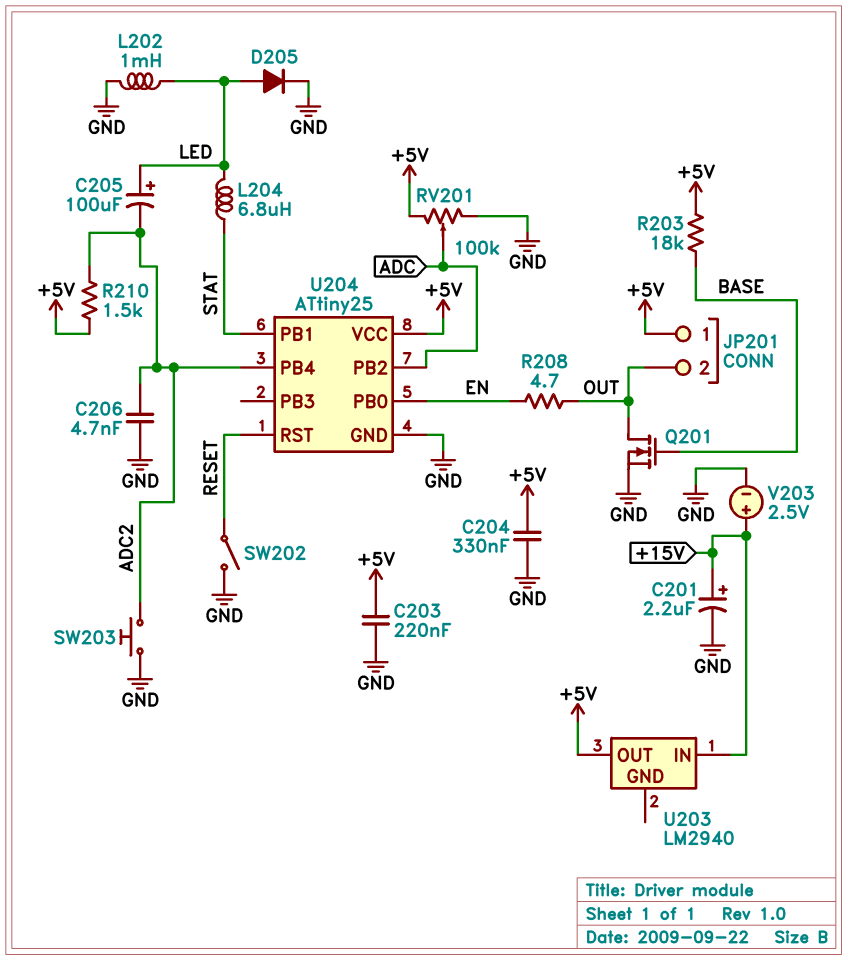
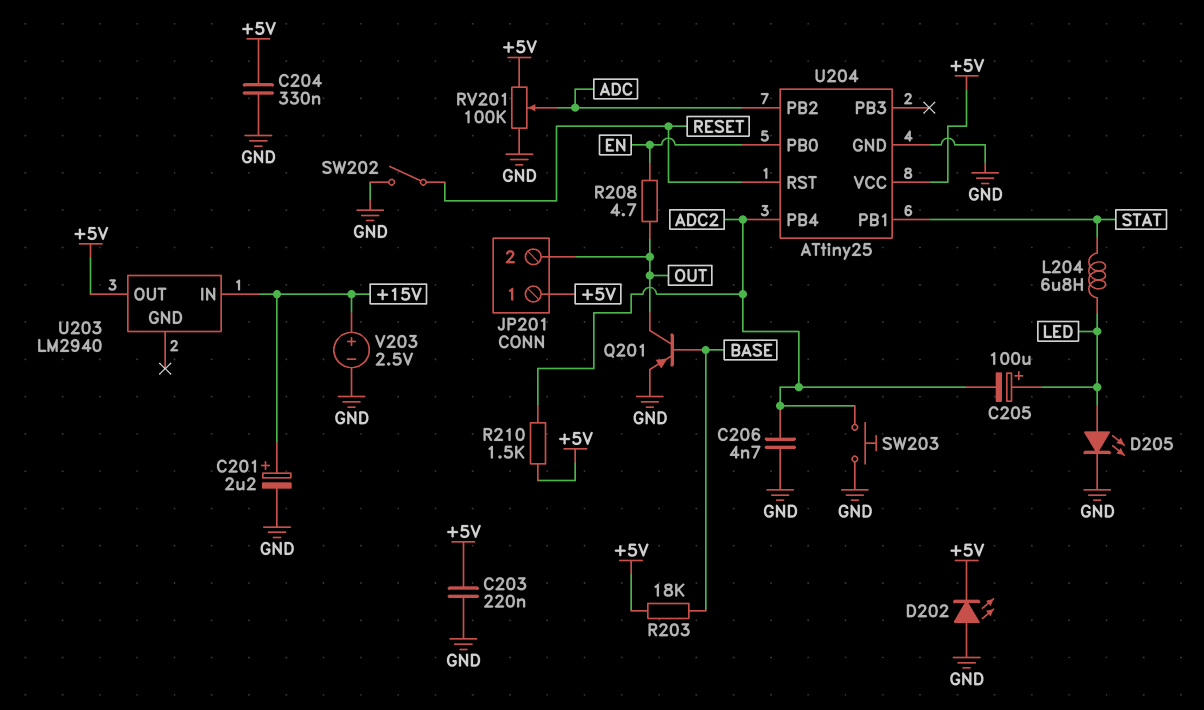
D202: none -> LED (A GND, K +5V)
D205: diode (A LED, K GND) -> LED (A LED, K GND)
L202: 1mH (GND, LED) -> none
Q201: NMOS (G BASE, D OUT, S GND) -> PNP (B BASE, C OUT, E GND)

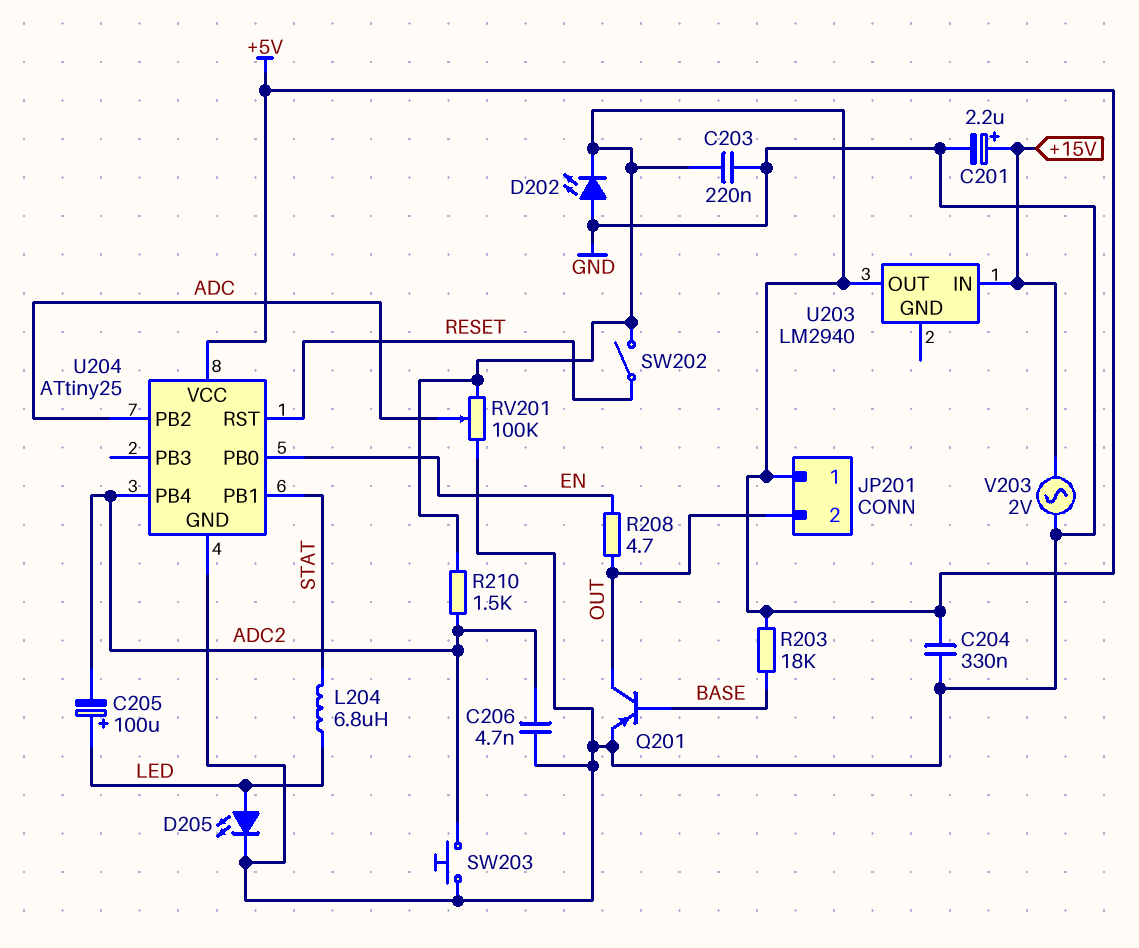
SW202: switch (GND, RESET) -> switch (+5V, RESET)
V203: 2.5V (plus +15V, minus GND) -> AC 2V (+15V, GND)

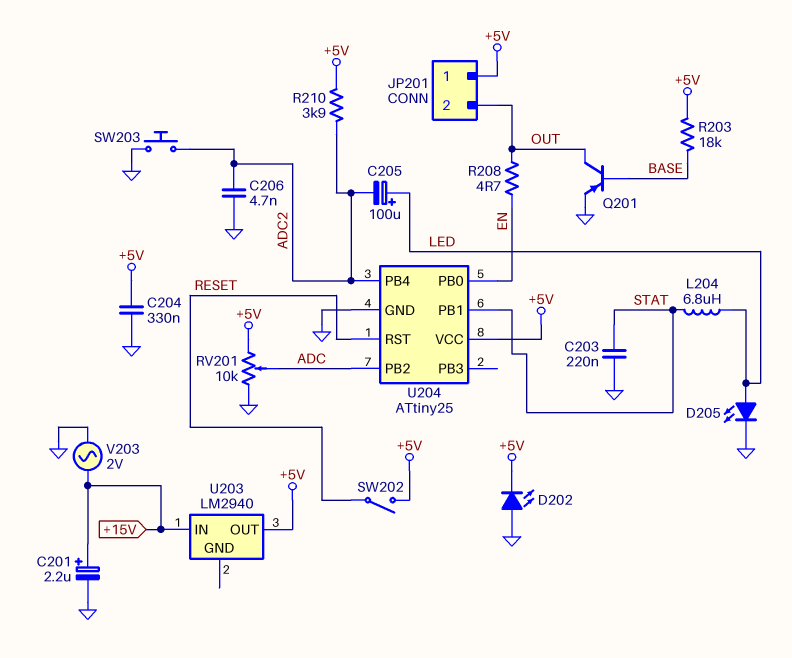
C203: 220nF (+5V, GND) -> 220nF (GND, STAT)
R210: 1.5k (+5V, ADC2) -> 3.9k (+5V, ADC2)
RV201: 100k (+5V, GND, wiper ADC) -> 10k (+5V, GND, wiper ADC)

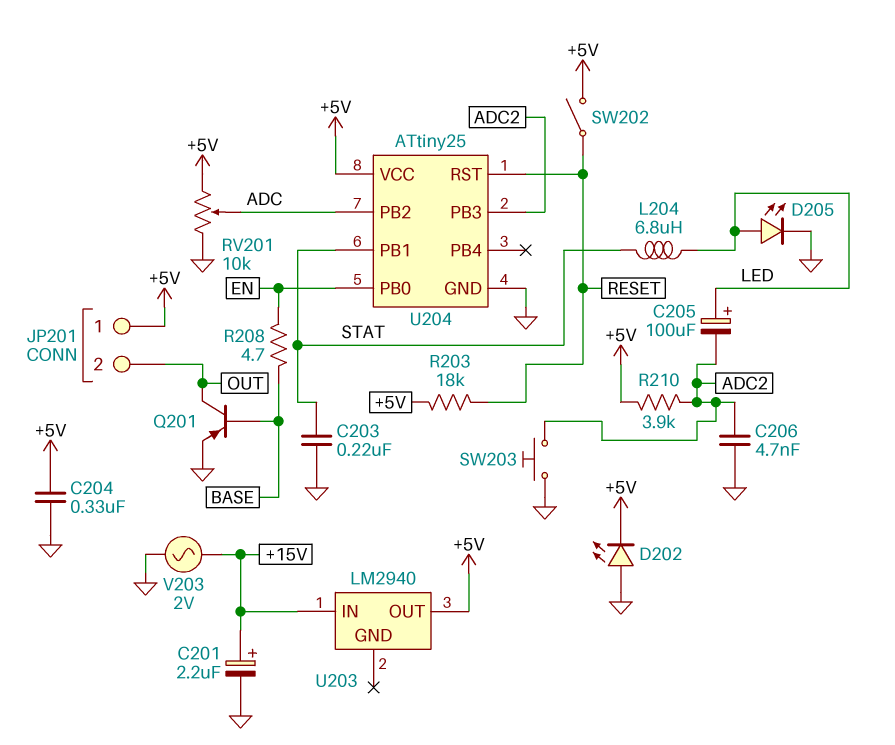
R203: 18k (+5V, BASE) -> 18k (+5V, RESET)
R208: 4.7 (EN, OUT) -> 4.7 (BASE, EN)
U204 pin PB3: none -> ADC2
U204 pin PB4: ADC2 -> none

